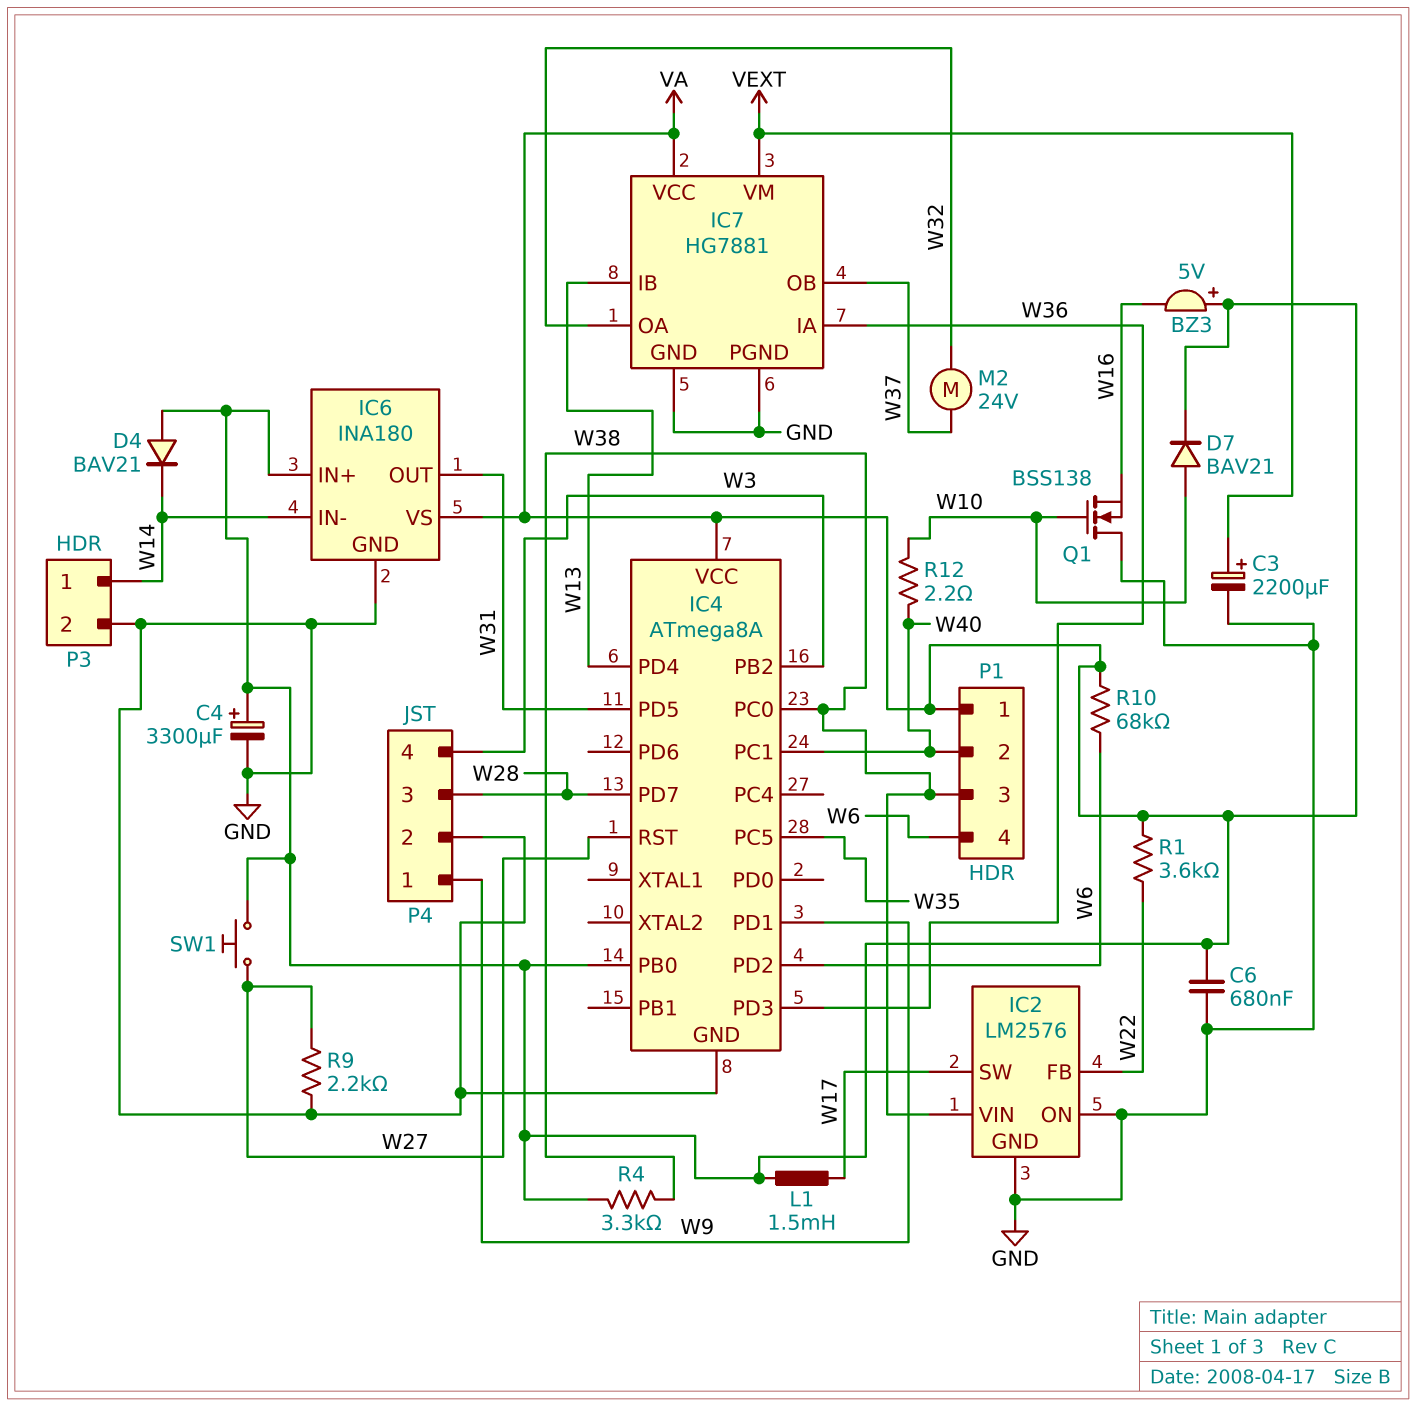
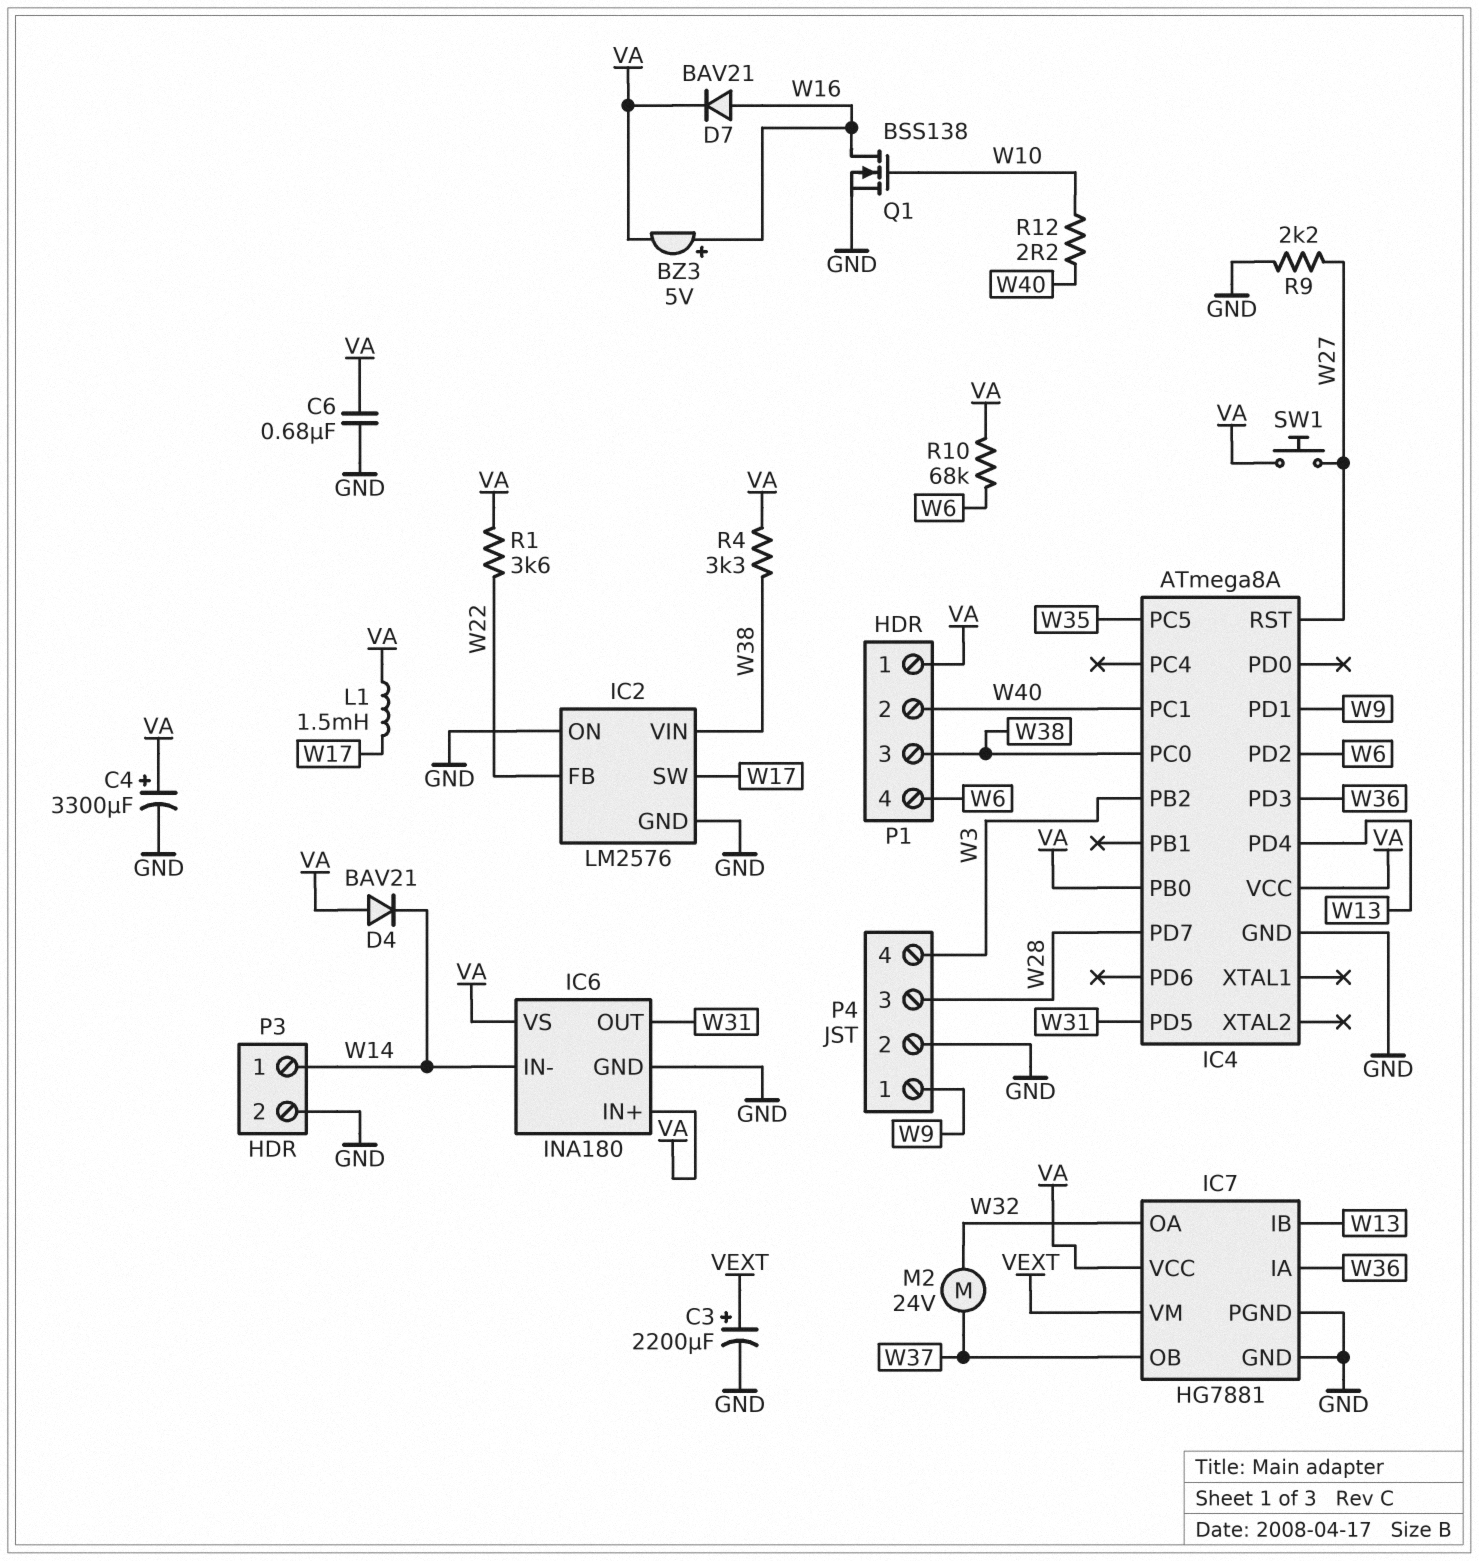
BZ3: buzzer 5V (plus VA, minus W16) -> buzzer 5V (plus W16, minus VA)
D7: diode BAV21 (A W10, K VA) -> diode BAV21 (A W16, K VA)
Q1: NMOS BSS138 (G W10, D GND, S W16) -> NMOS BSS138 (G W10, D W16, S GND)

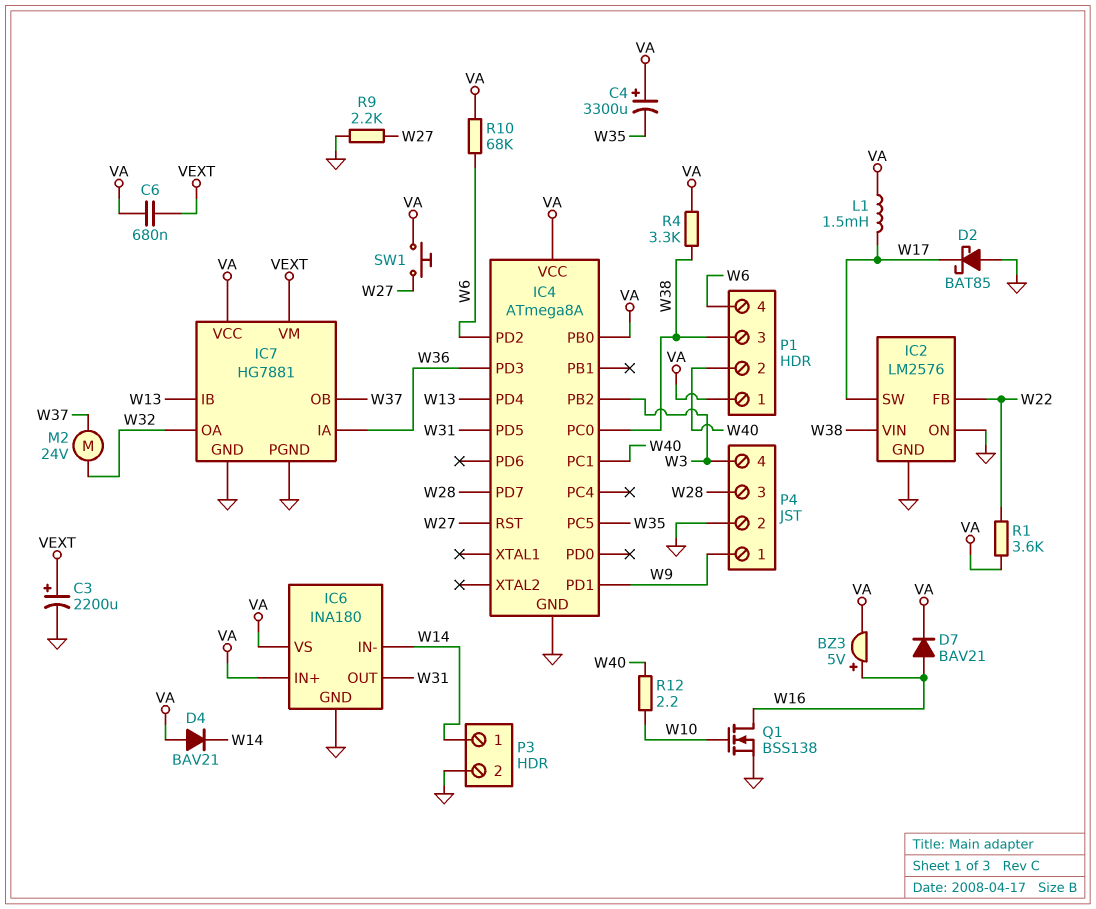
C4: 3300uF (plus VA, minus GND) -> 3300uF (plus VA, minus W35)
C6: 680nF (GND, VA) -> 680nF (VA, VEXT)
D2: none -> schottky BAT85 (A GND, K W17)

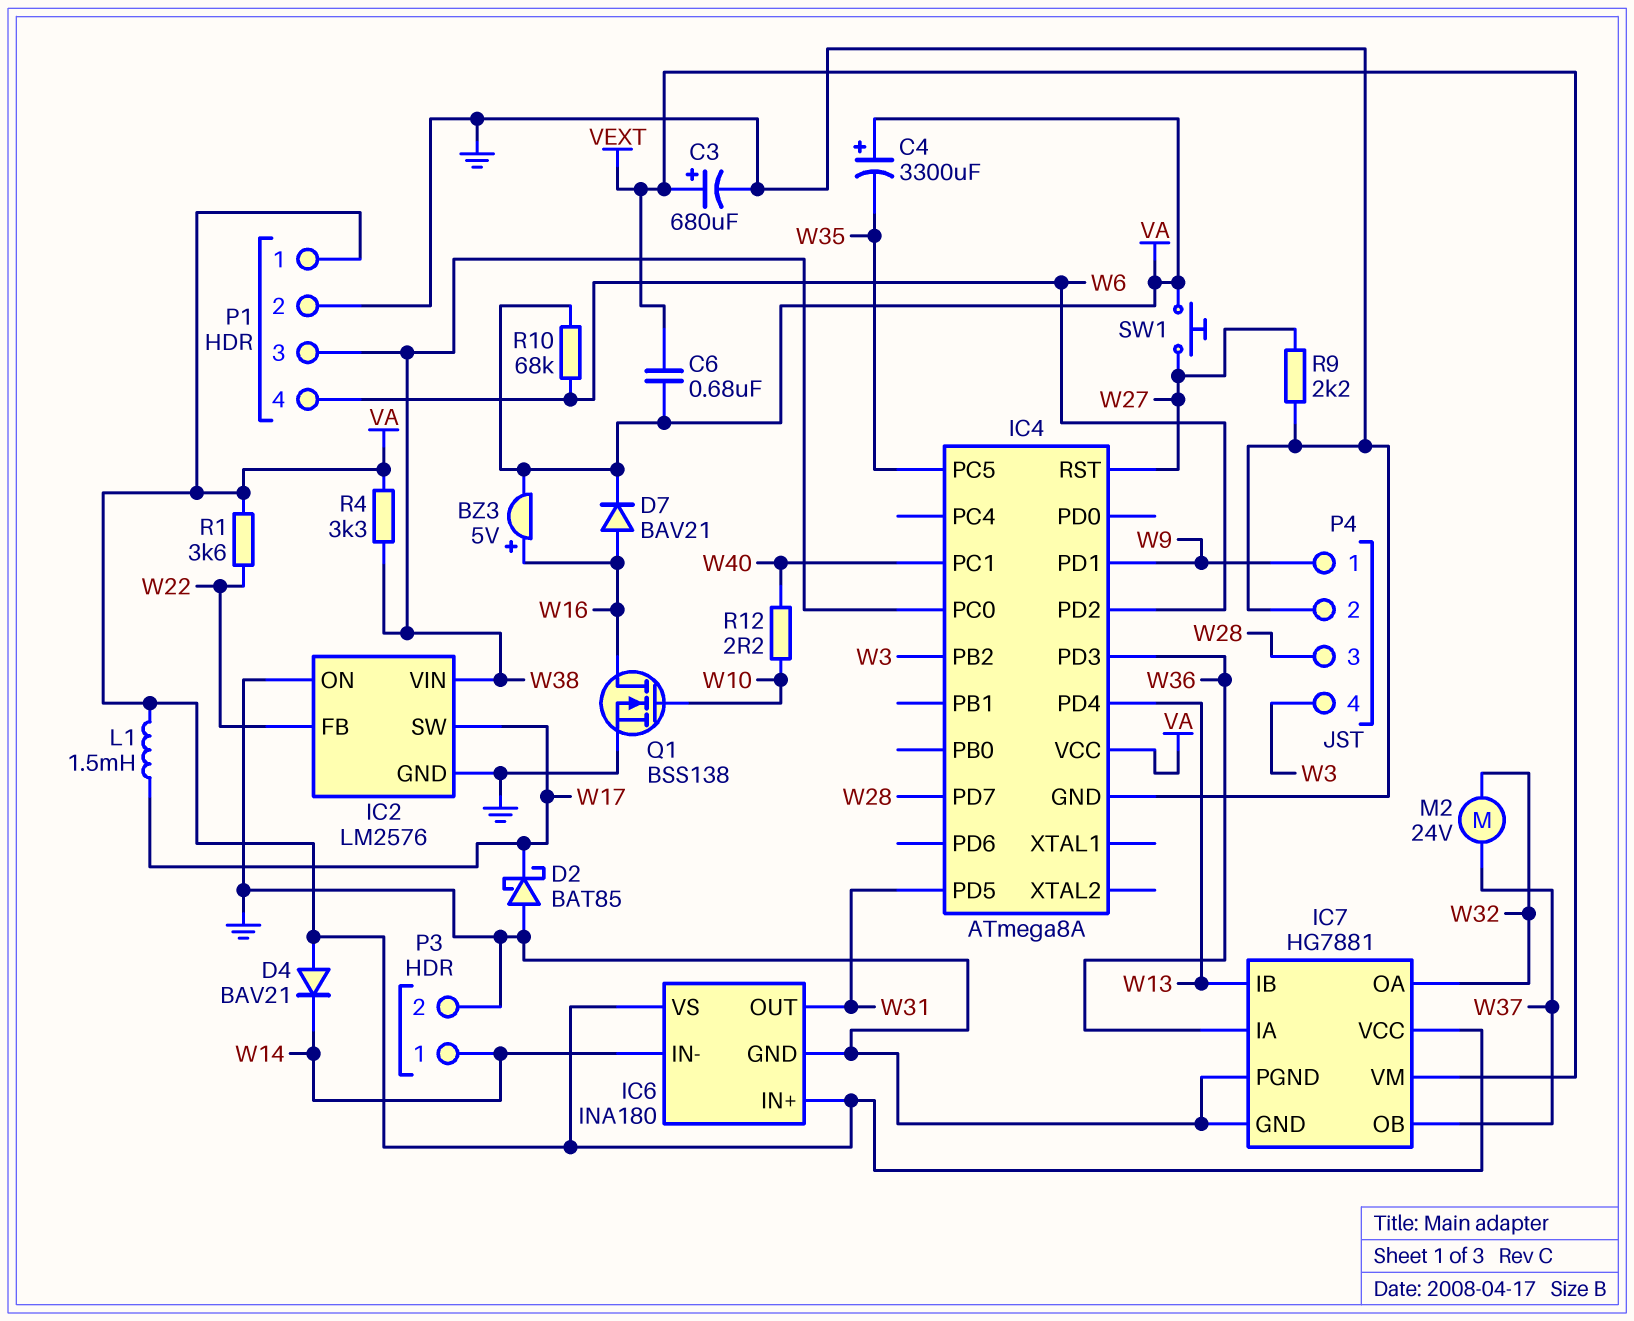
C3: 2200uF (plus VEXT, minus GND) -> 680uF (plus VEXT, minus GND)
IC4 pin PB0: VA -> none
P1 pin 2: W40 -> GND

